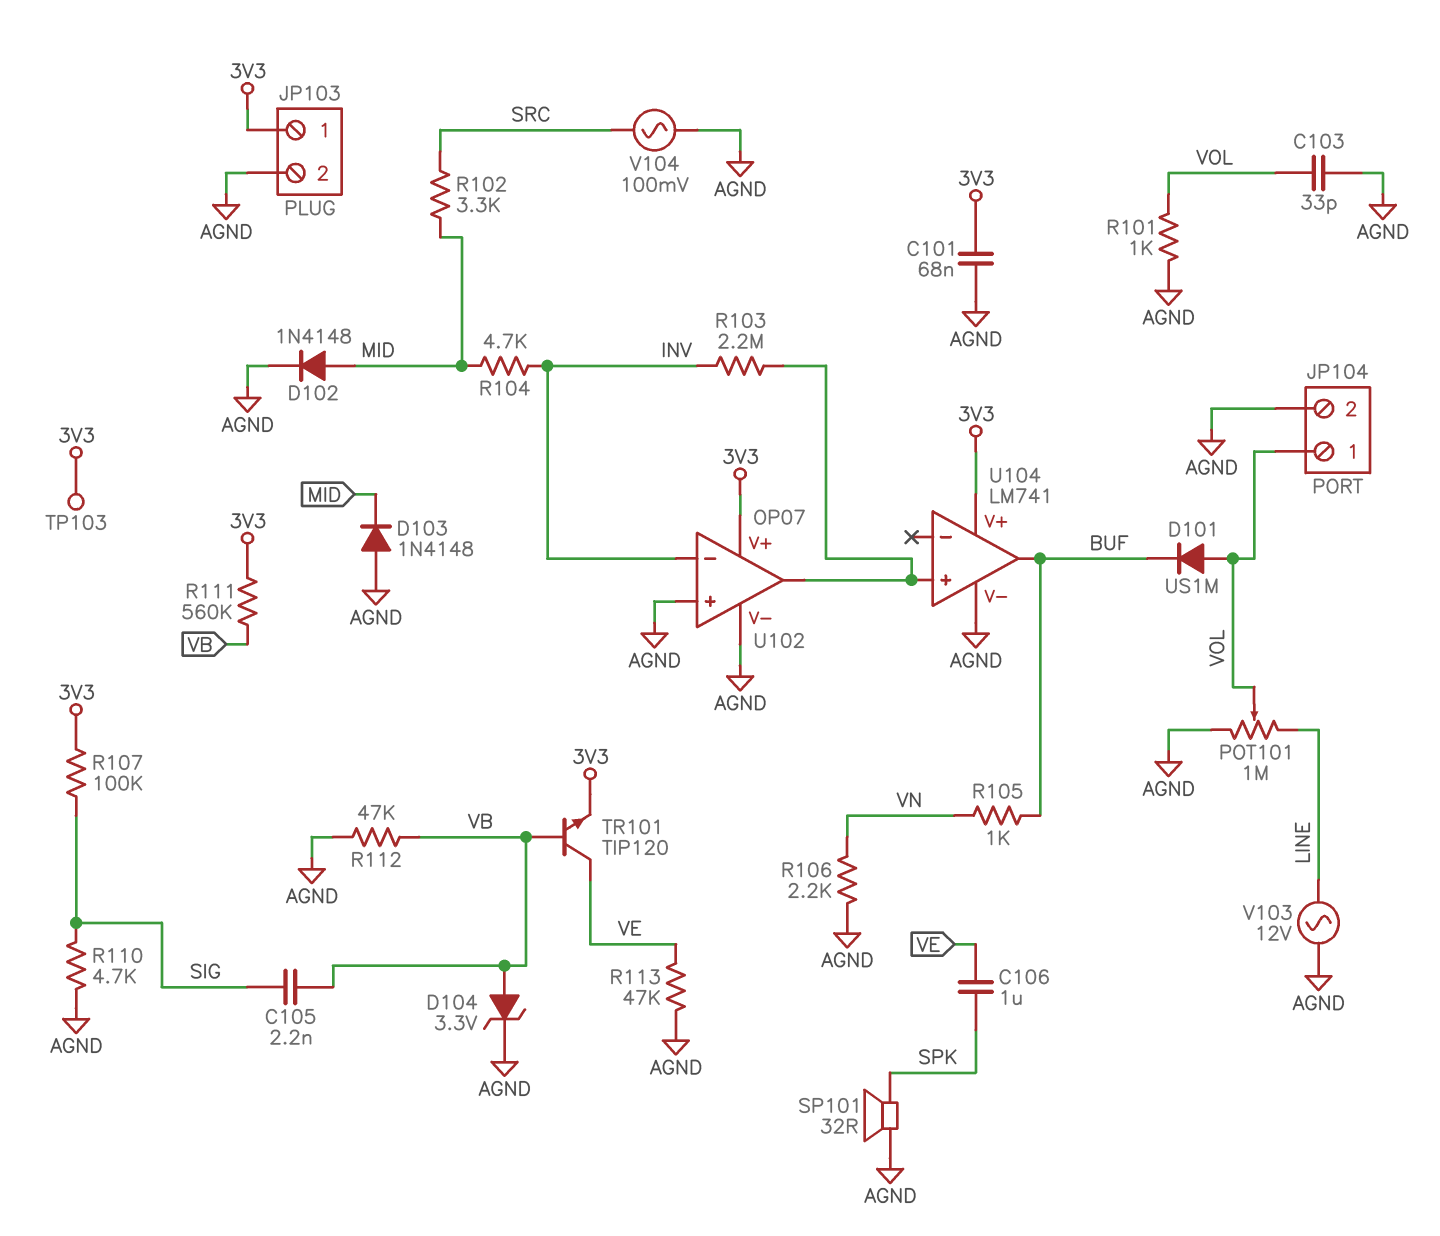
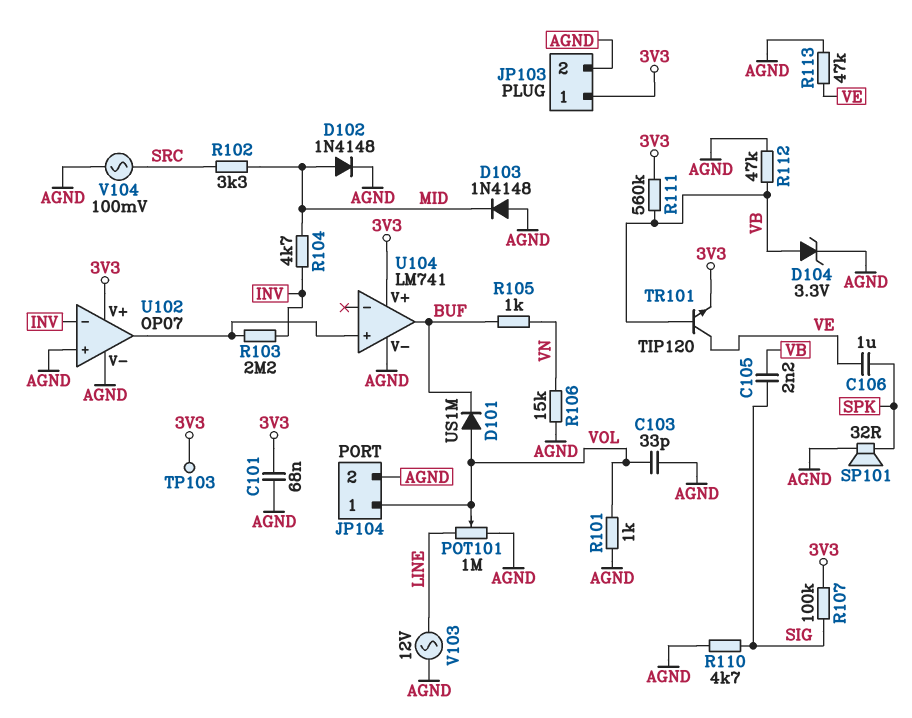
R106: 2.2k (AGND, VN) -> 15k (AGND, VN)

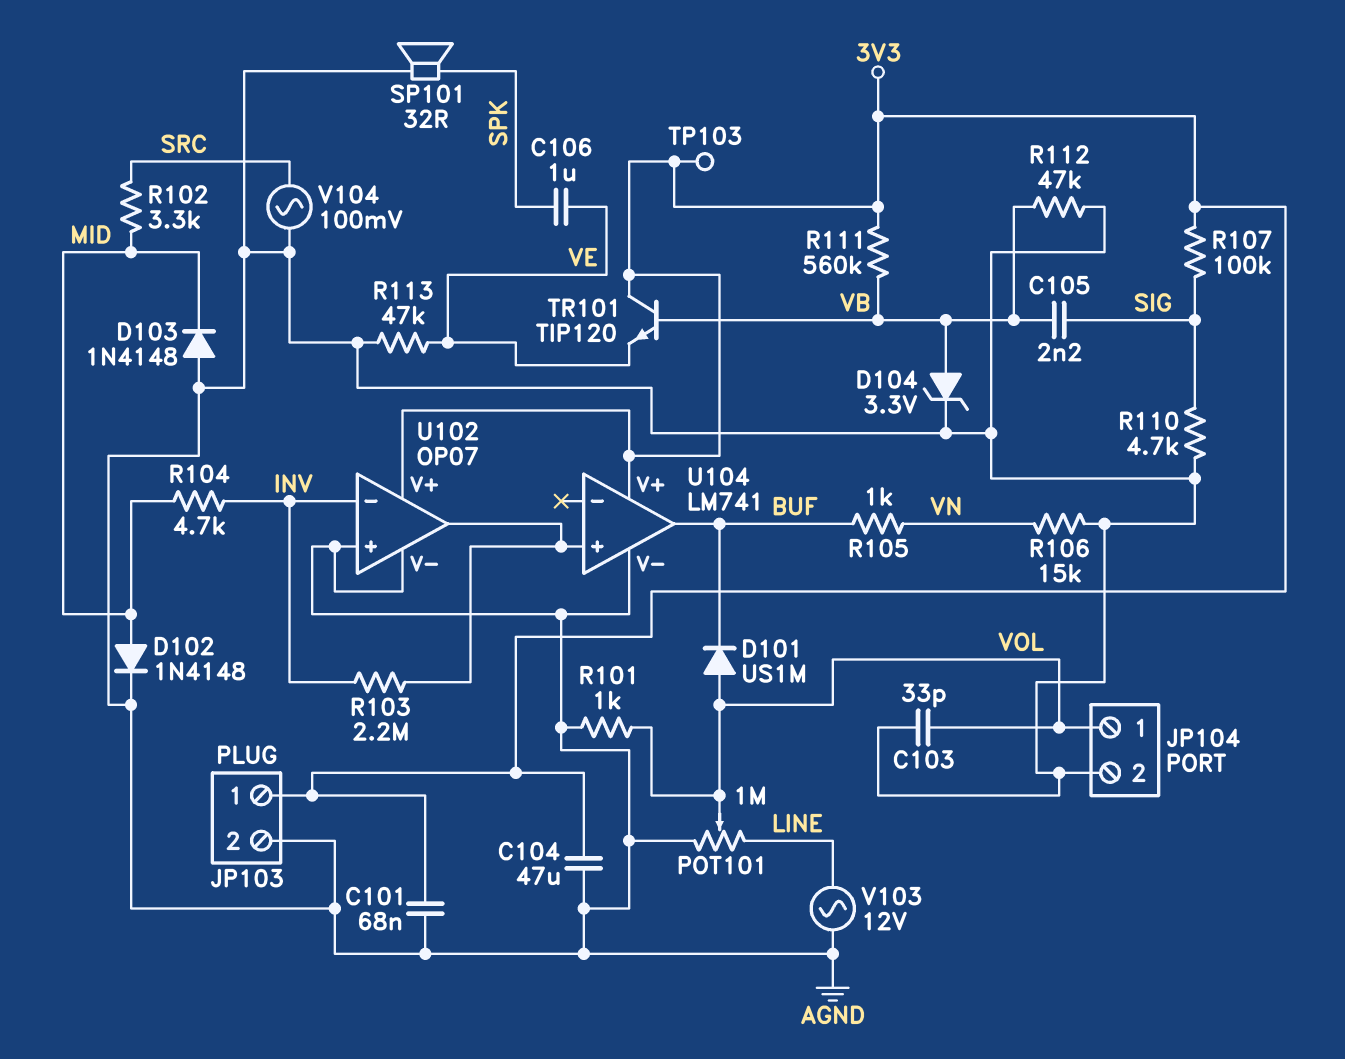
C104: none -> 47uF (3V3, AGND)
TR101: NPN TIP120 (B VB, C VE, E 3V3) -> NPN TIP120 (B VB, C 3V3, E VE)

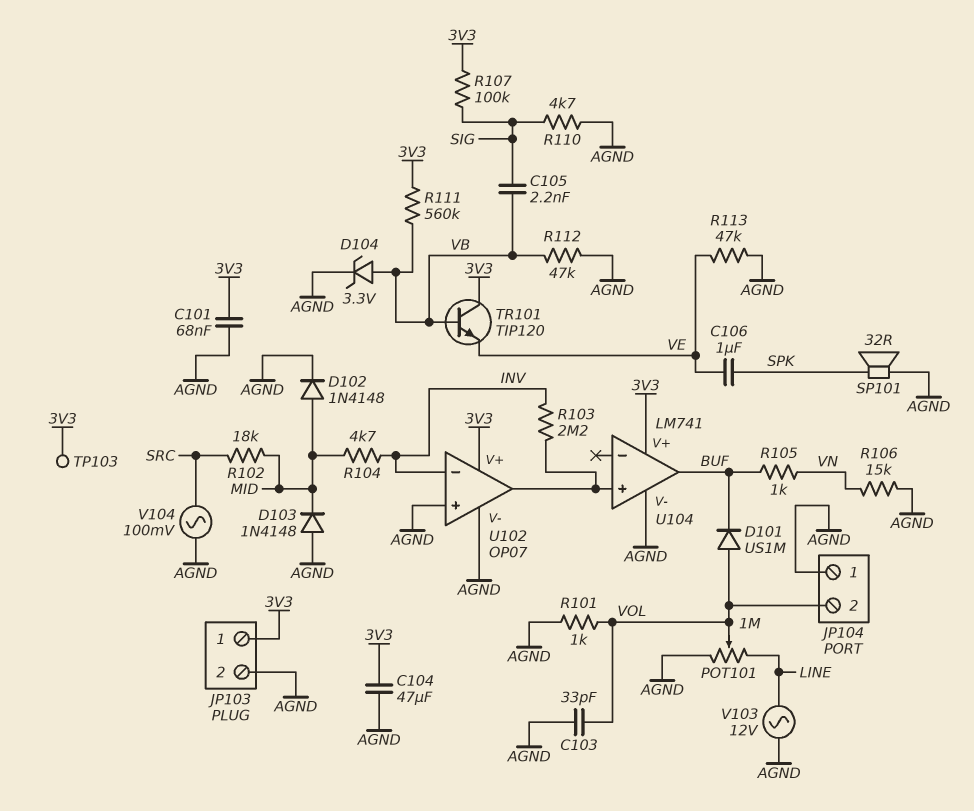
JP104 pin 1: VOL -> AGND
JP104 pin 2: AGND -> VOL
R102: 3.3k (MID, SRC) -> 18k (MID, SRC)

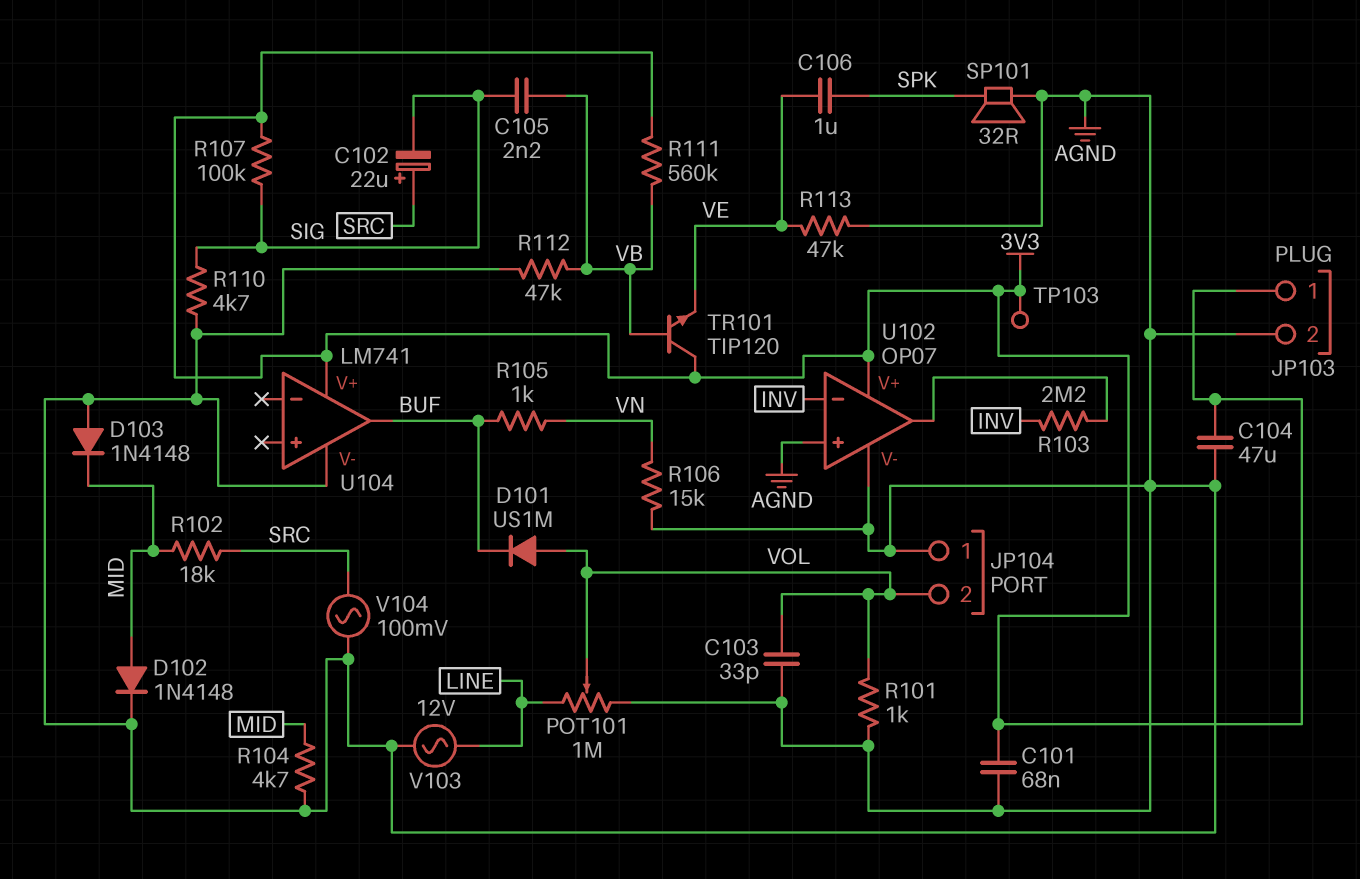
C102: none -> 22uF (plus SRC, minus SIG)
D104: zener 3.3V (A VB, K AGND) -> none
R104: 4.7k (INV, MID) -> 4.7k (AGND, MID)
U104 pin in+: U102/out -> none

